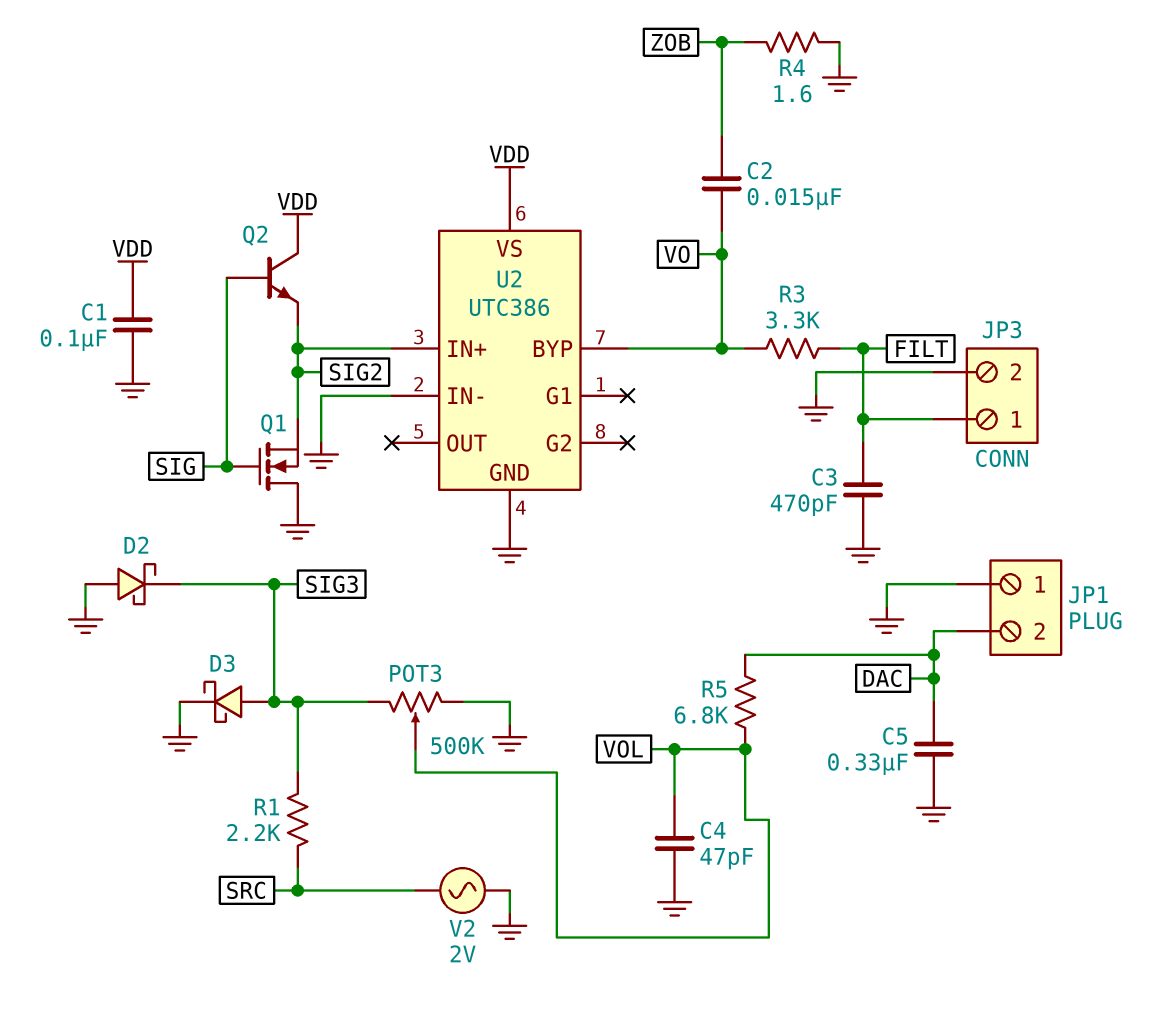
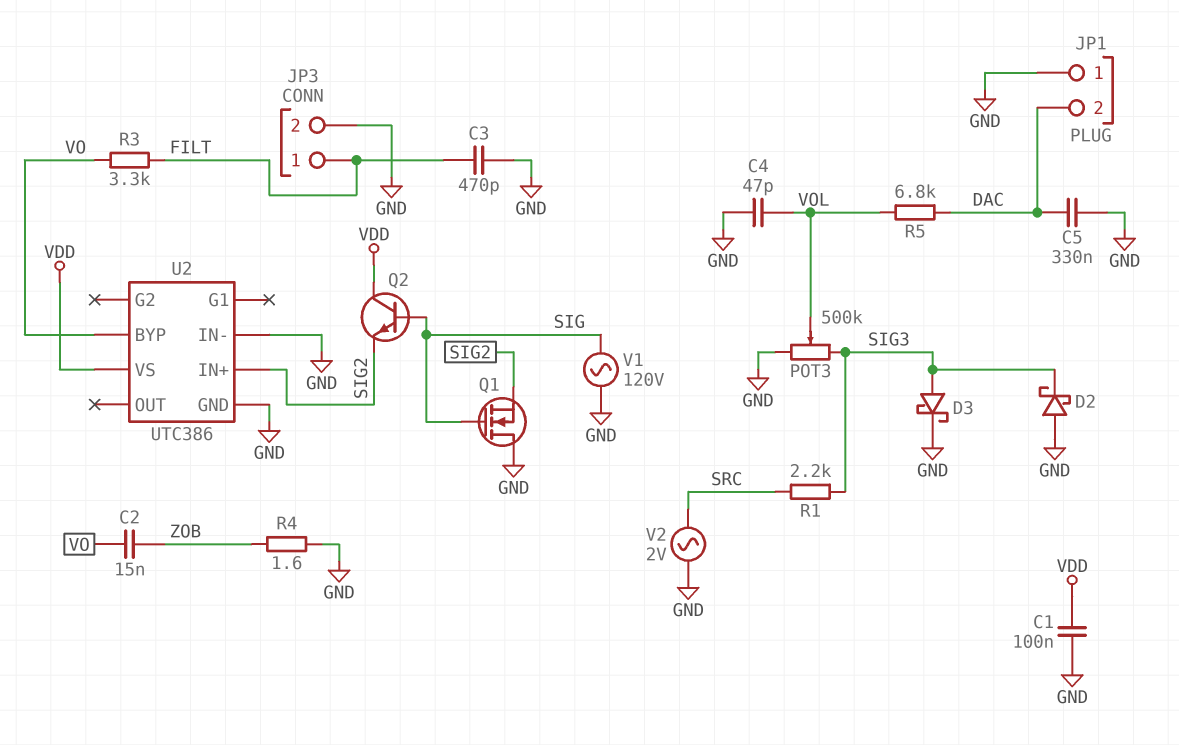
V1: none -> AC 120V (GND, SIG)

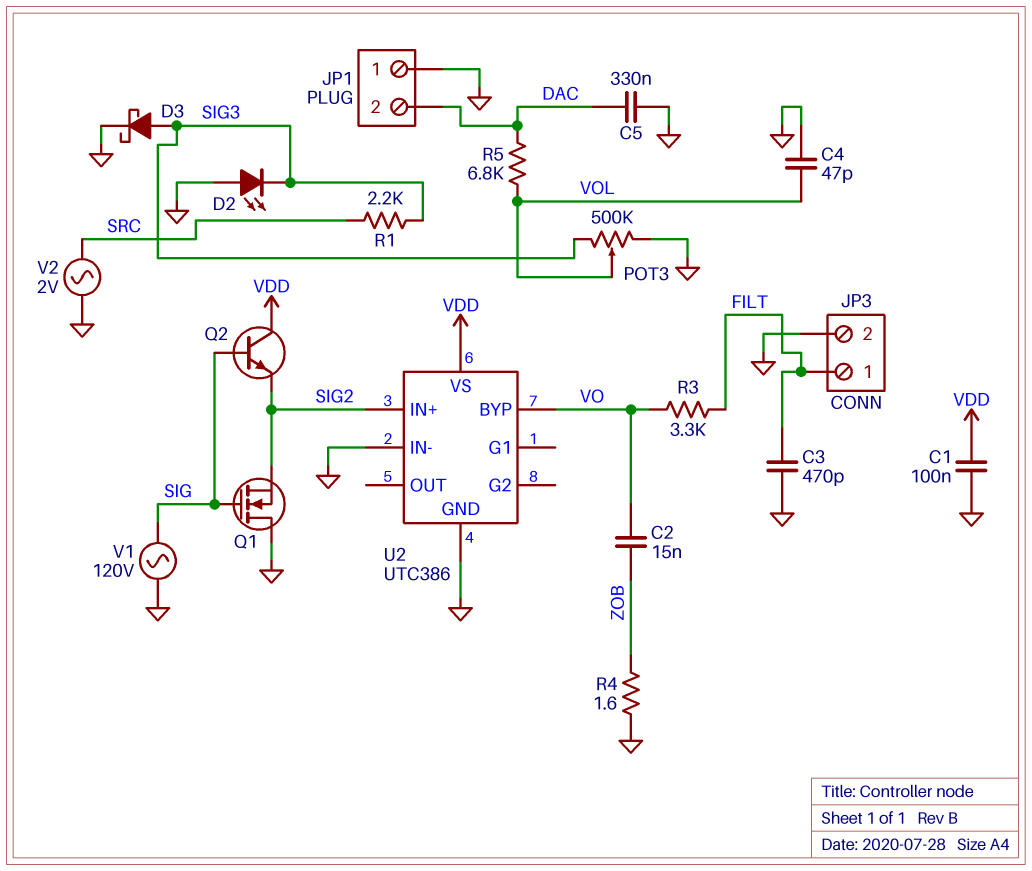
D2: schottky (A GND, K SIG3) -> LED (A GND, K SIG3)

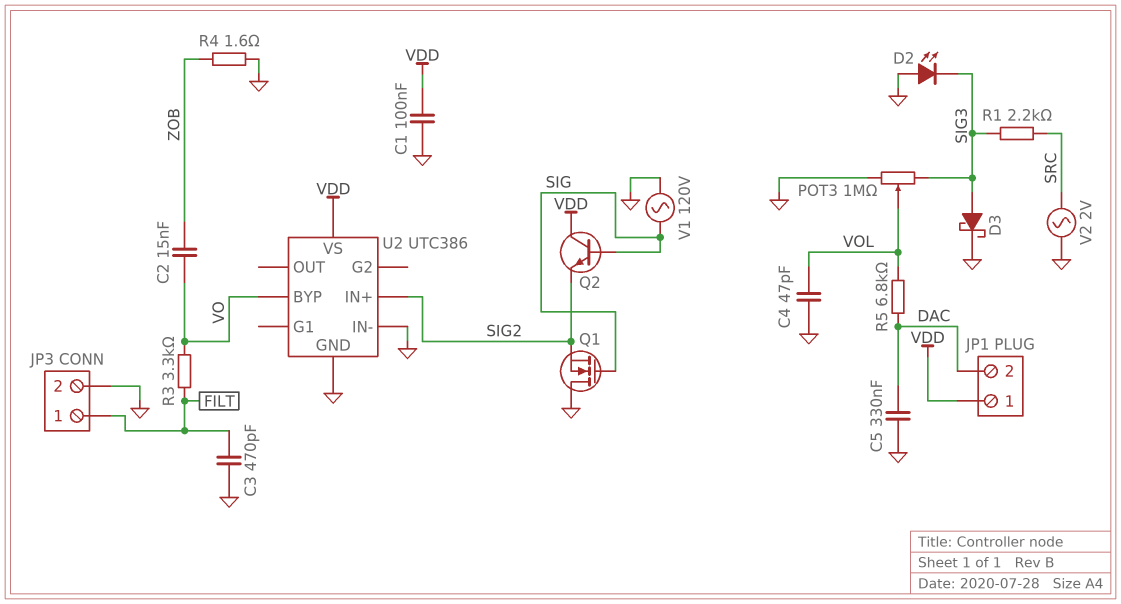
JP1 pin 1: GND -> VDD
POT3: 500k (GND, SIG3, wiper VOL) -> 1M (GND, SIG3, wiper VOL)

